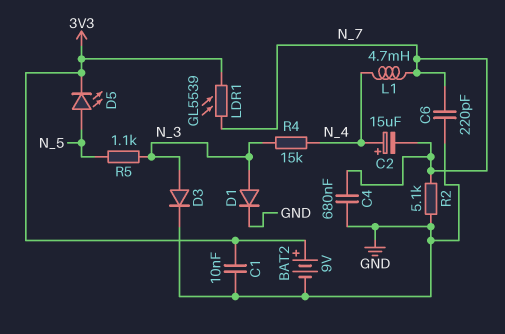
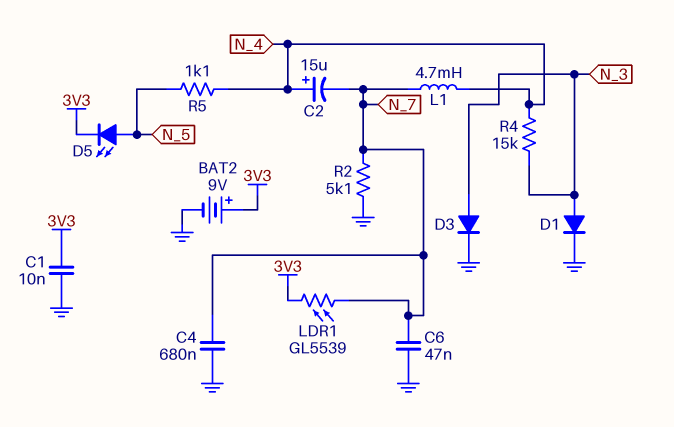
C6: 220pF (GND, N_7) -> 47nF (GND, N_7)
R5: 1.1k (N_3, N_5) -> 1.1k (N_4, N_5)

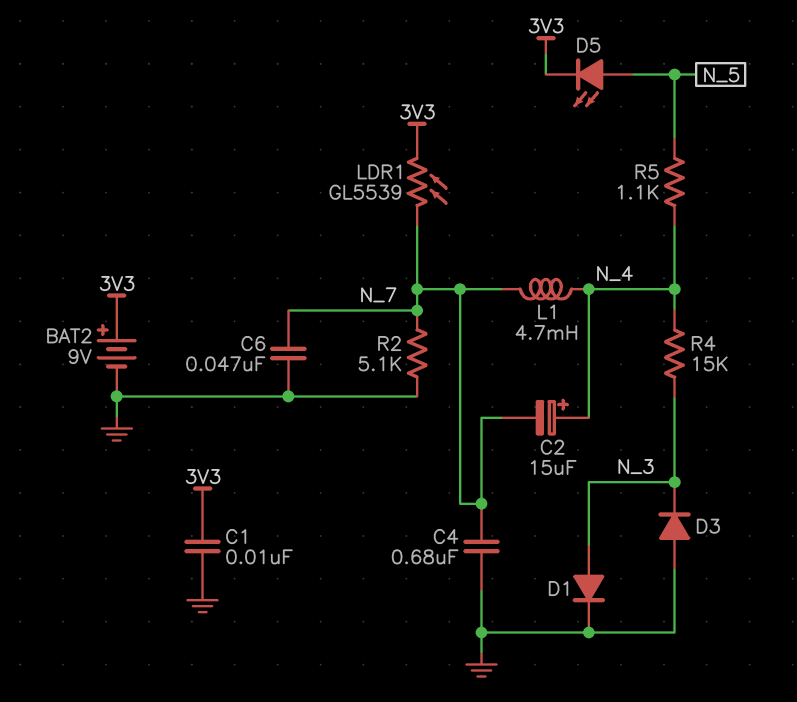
D3: diode (A N_3, K GND) -> diode (A GND, K N_3)

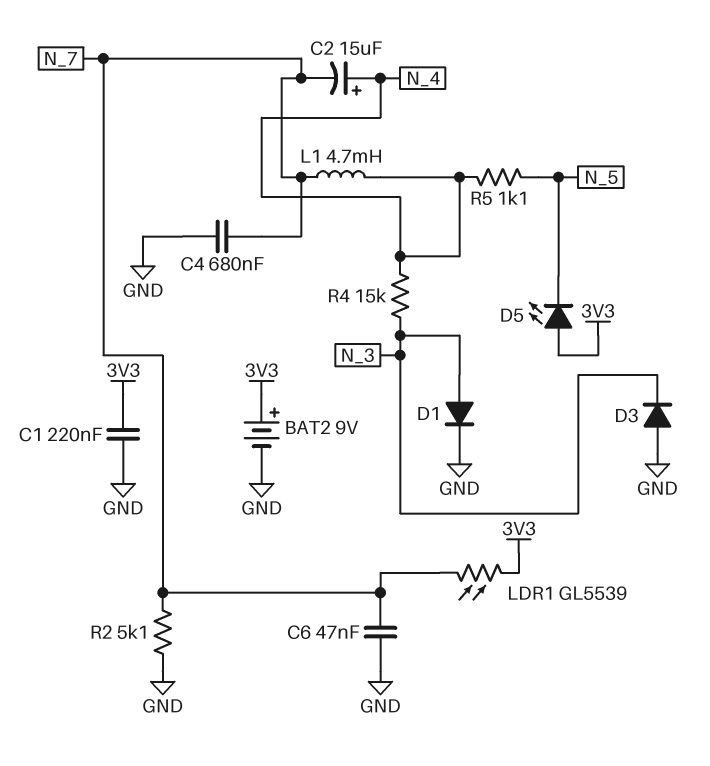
C1: 10nF (3V3, GND) -> 220nF (3V3, GND)
D5: LED (A N_5, K 3V3) -> LED (A 3V3, K N_5)

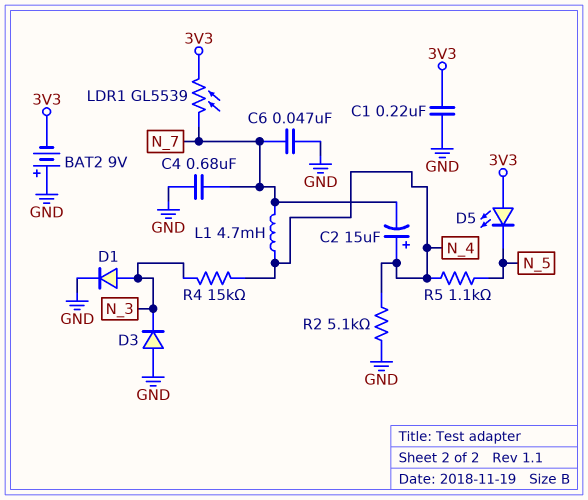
BAT2: 9V (plus 3V3, minus GND) -> 9V (plus GND, minus 3V3)
R2: 5.1k (GND, N_7) -> 5.1k (GND, N_4)

